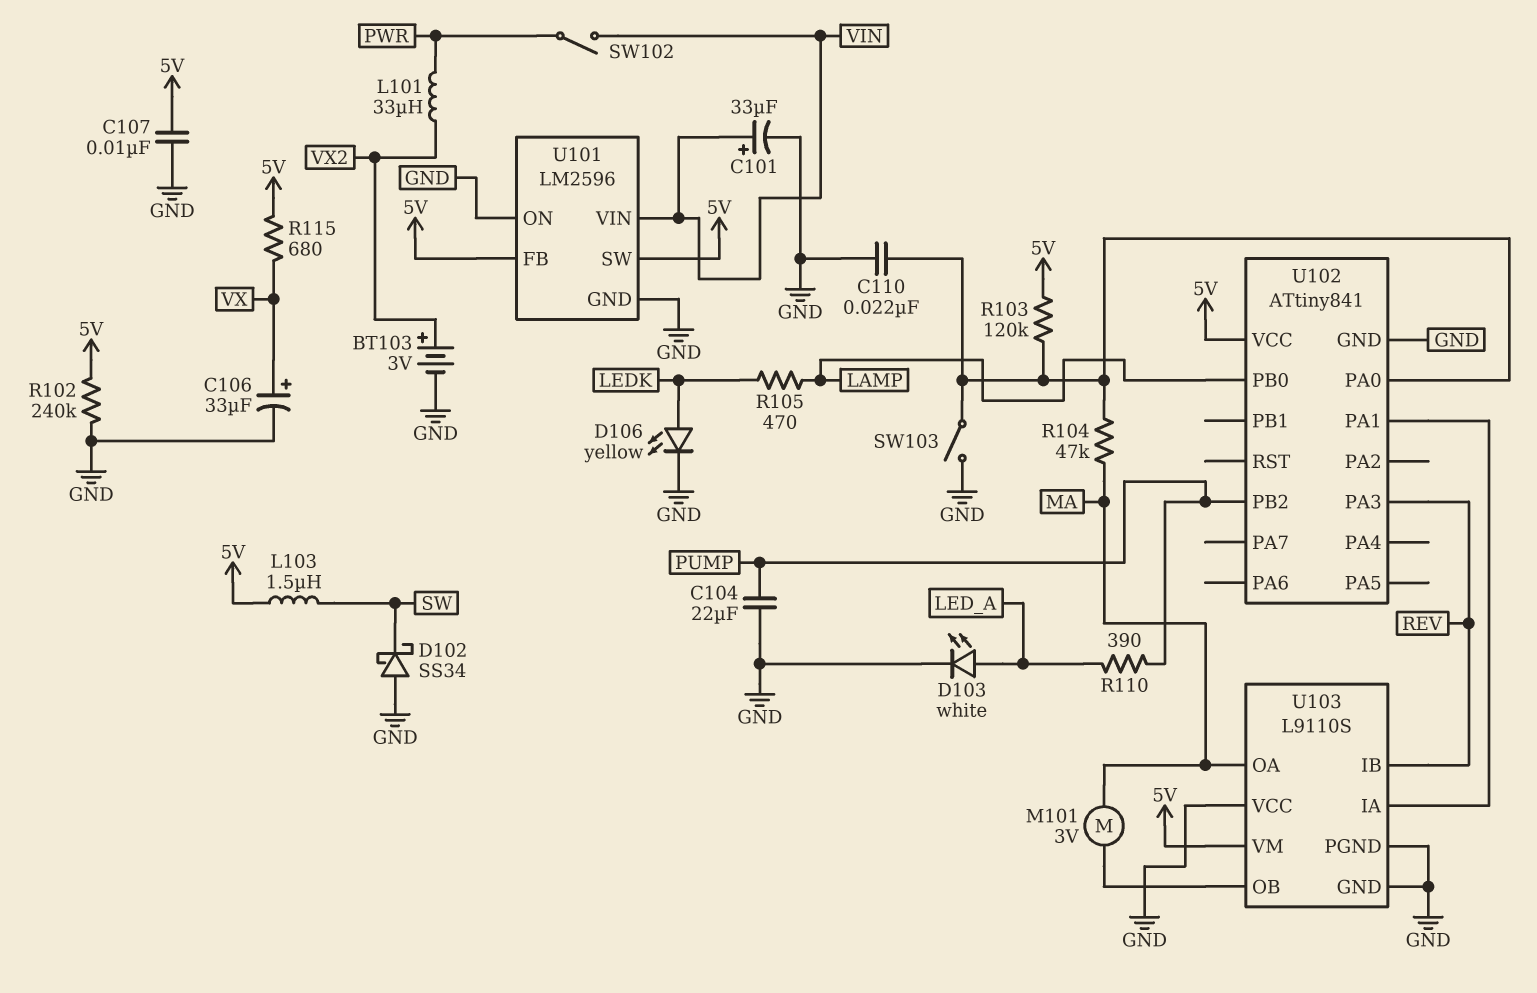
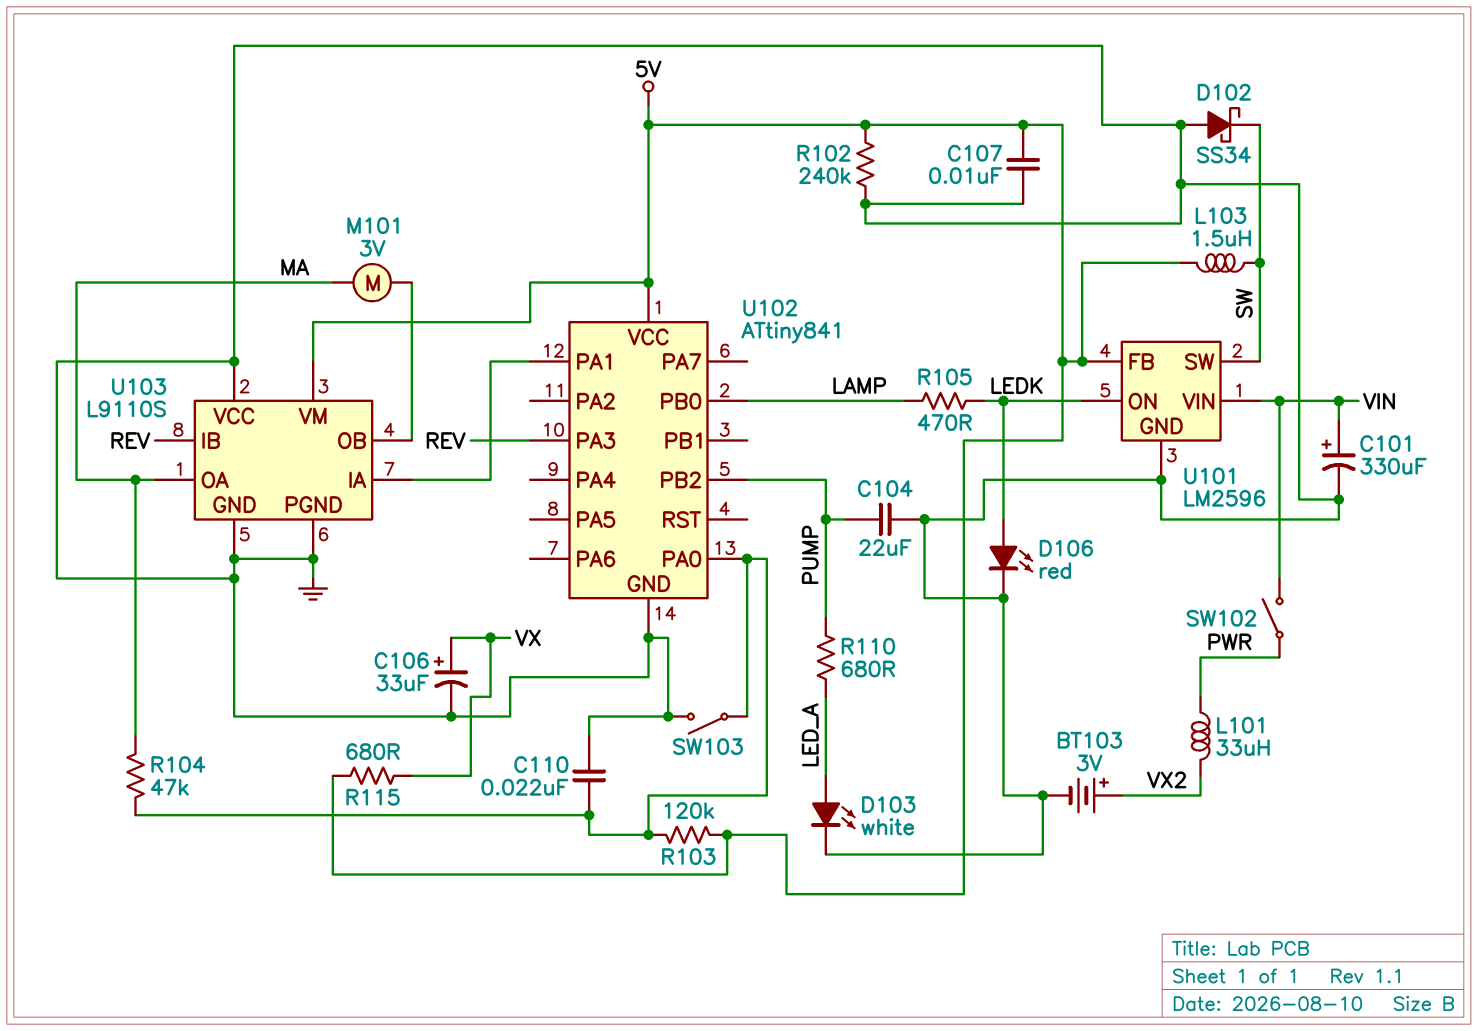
C101: 33uF (plus VIN, minus GND) -> 330uF (plus VIN, minus GND)
D106: LED yellow (A LEDK, K GND) -> LED red (A LEDK, K GND)
R110: 390 (LED_A, PUMP) -> 680 (LED_A, PUMP)
U101 pin ON: GND -> LEDK
U101 pin SW: 5V -> SW

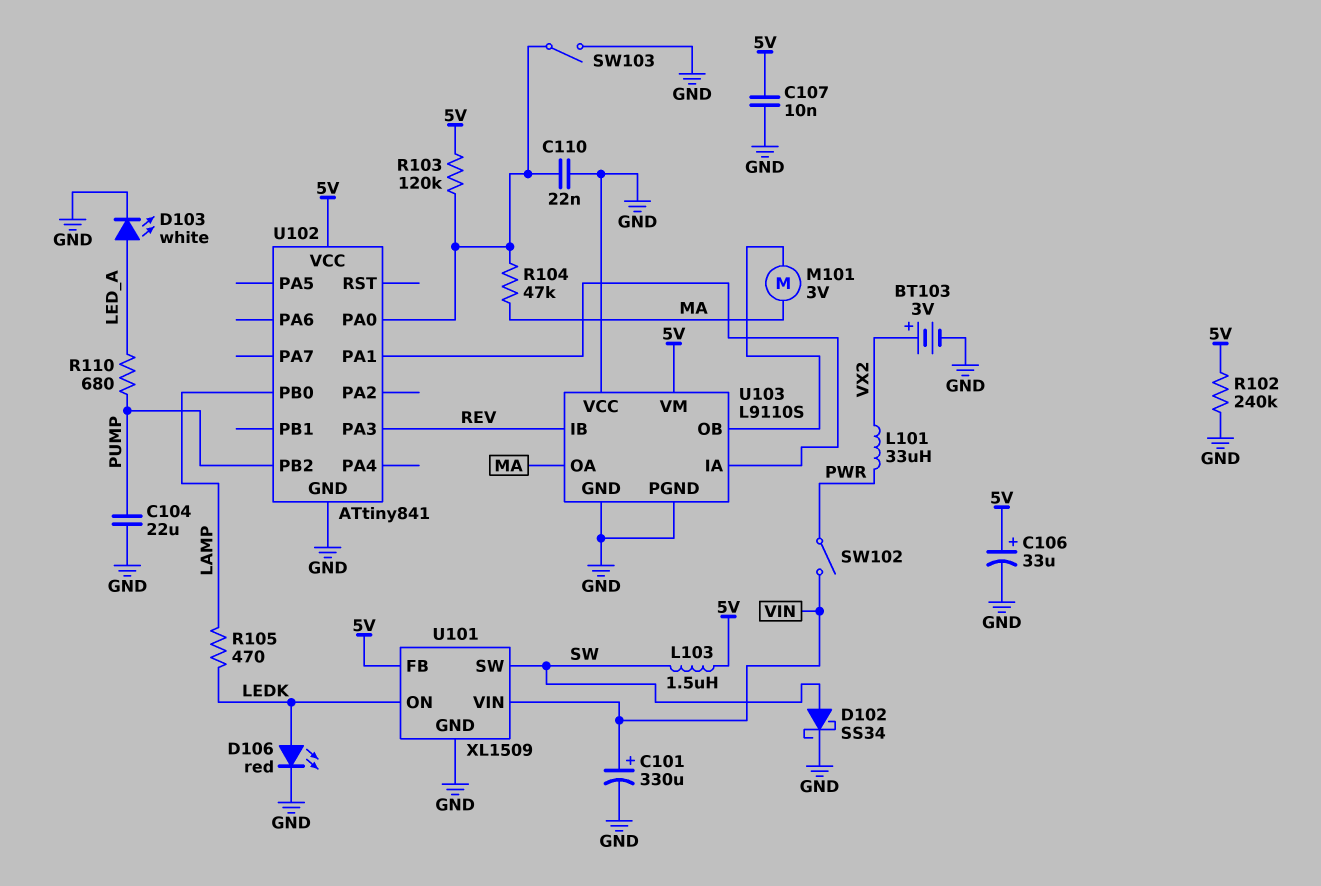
C106: 33uF (plus VX, minus GND) -> 33uF (plus 5V, minus GND)
D102: schottky SS34 (A GND, K SW) -> schottky SS34 (A SW, K GND)
R115: 680 (5V, VX) -> none
U101: LM2596 -> XL1509

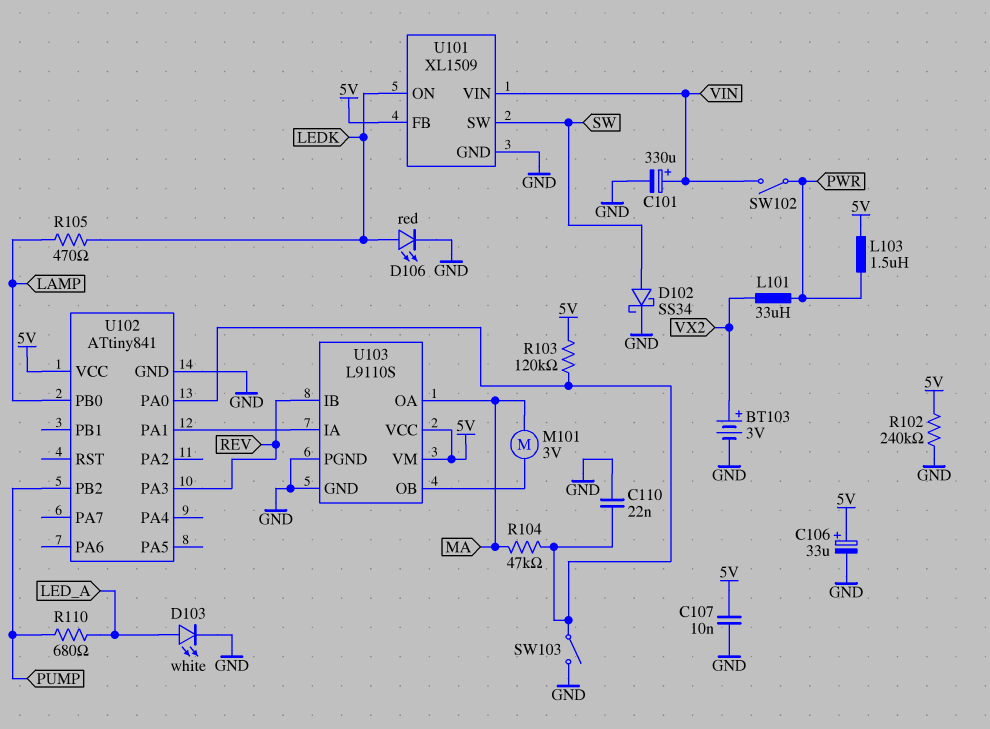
C104: 22uF (GND, PUMP) -> none
L103: 1.5uH (5V, SW) -> 1.5uH (5V, PWR)
U103 pin VCC: GND -> 5V

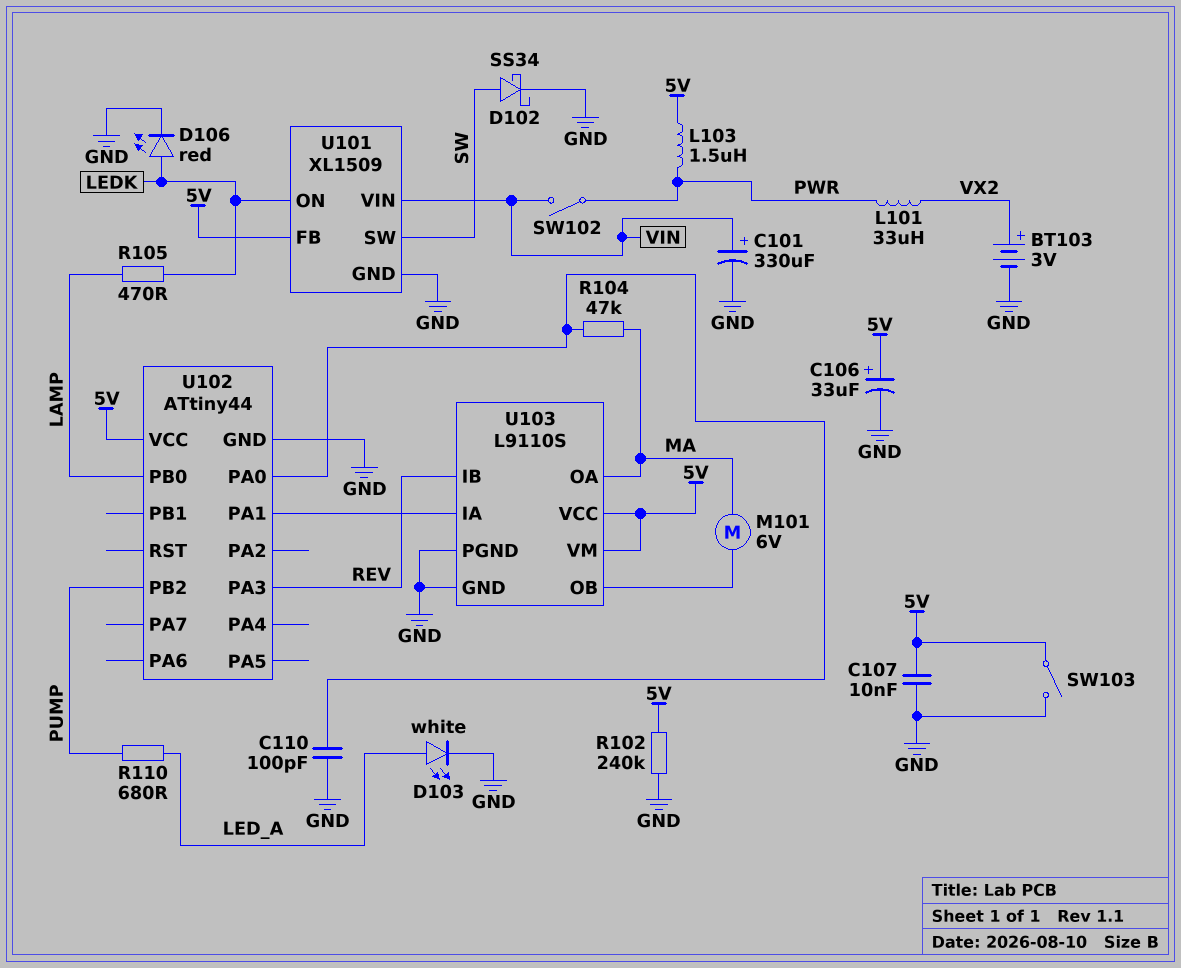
C110: 22nF (GND, U102/PA0) -> 100pF (GND, U102/PA0)
M101: motor 3V (MA, U103/OB) -> motor 6V (MA, U103/OB)
R103: 120k (5V, U102/PA0) -> none
SW103: switch (GND, U102/PA0) -> switch (5V, GND)
U102: ATtiny841 -> ATtiny44

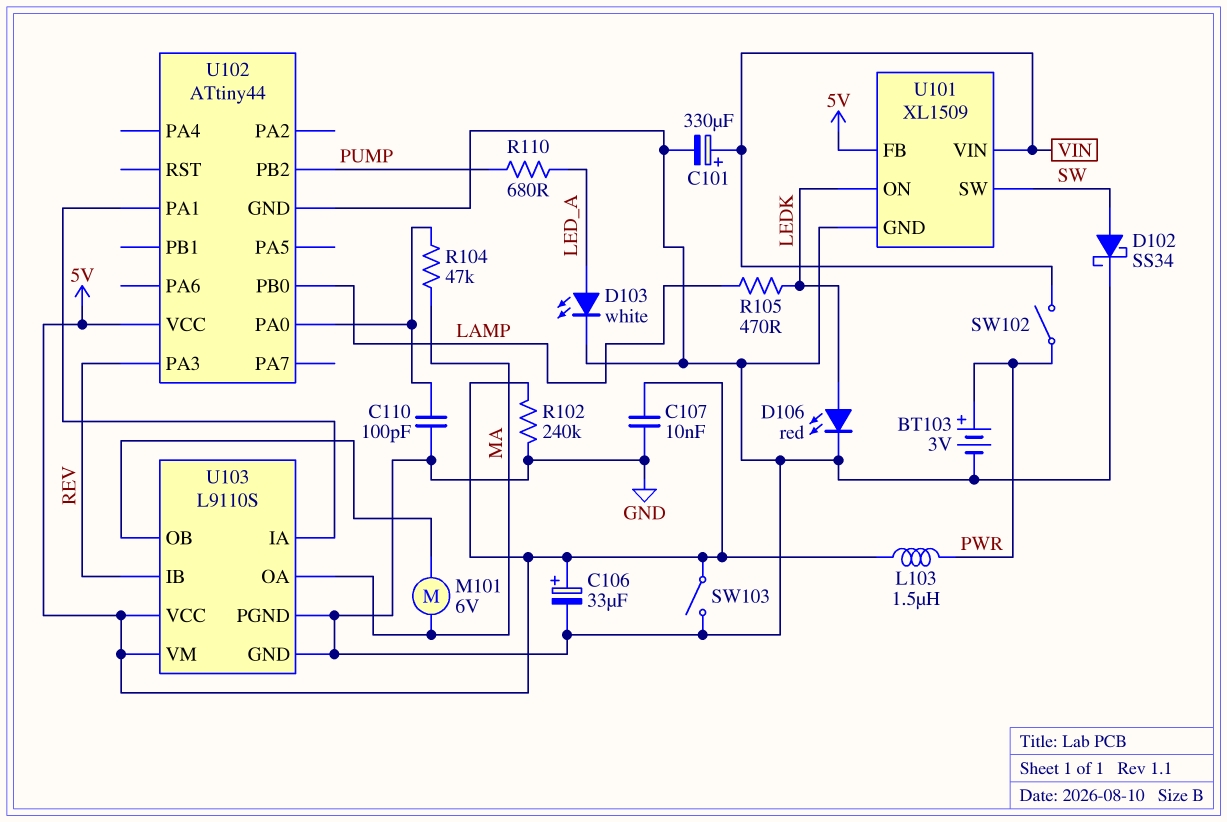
BT103: 3V (plus VX2, minus GND) -> 3V (plus PWR, minus GND)
L101: 33uH (PWR, VX2) -> none

